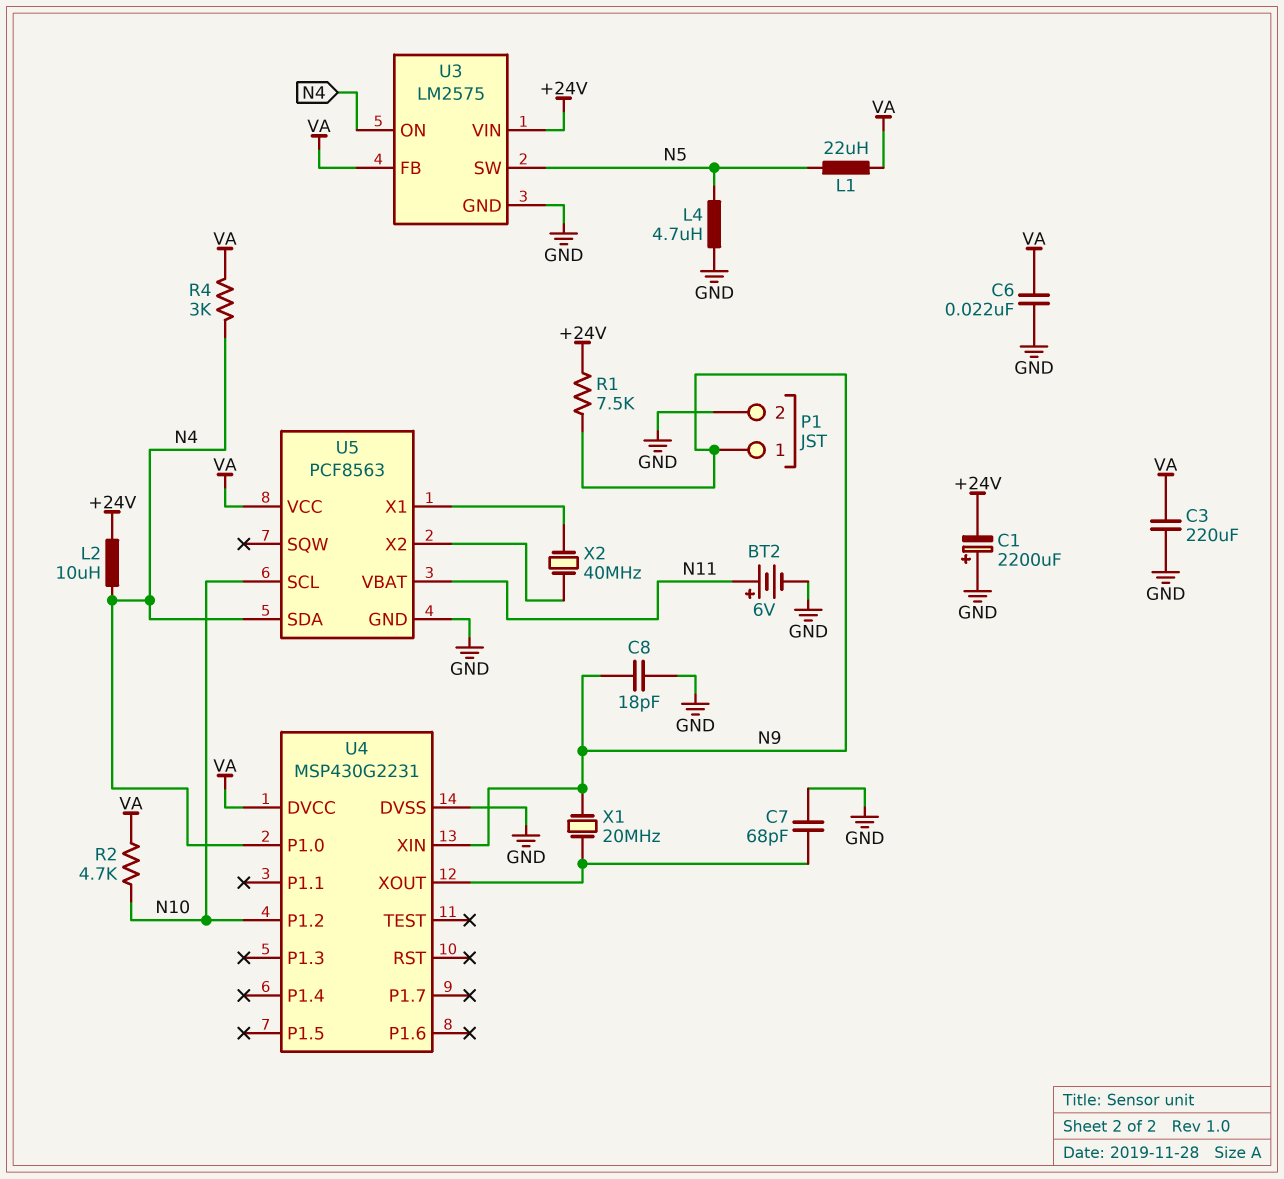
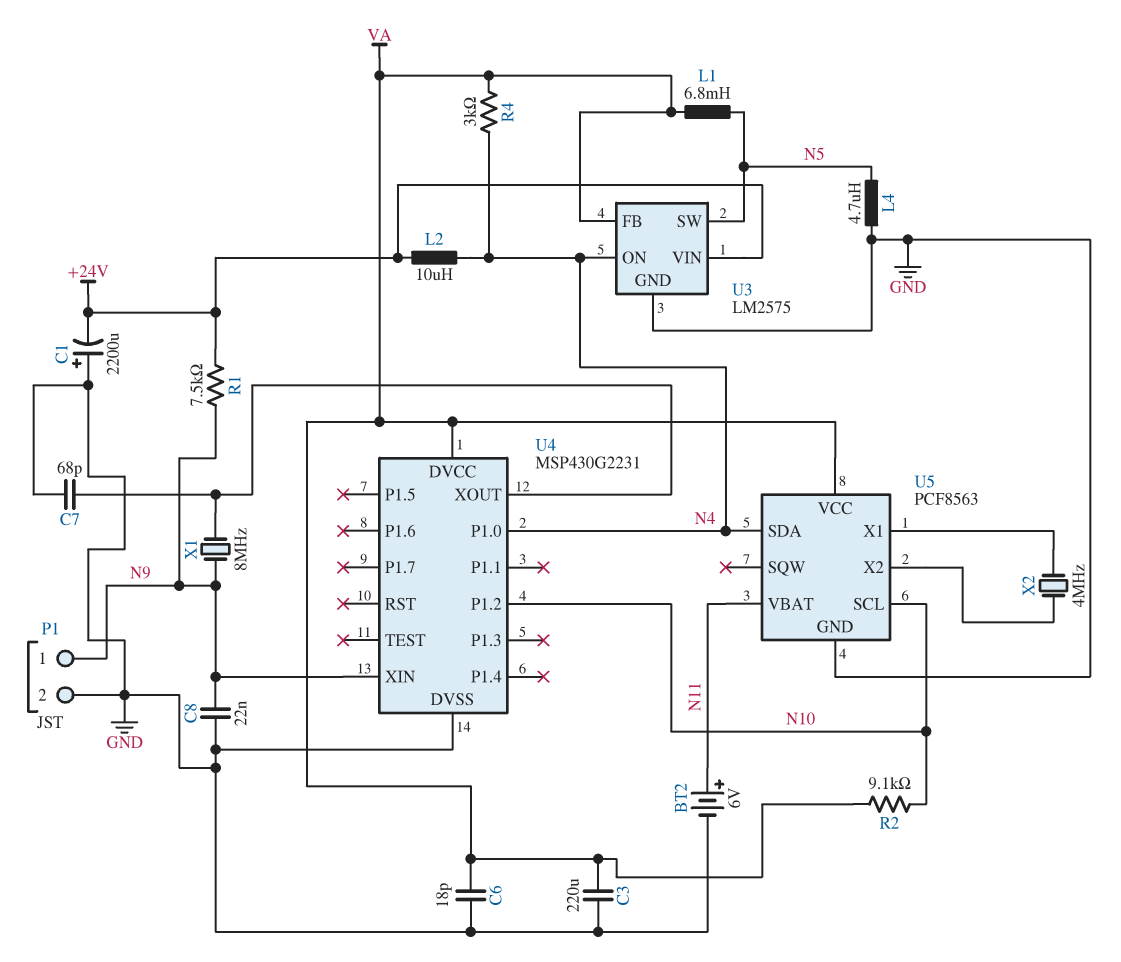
C6: 22nF (GND, VA) -> 18pF (GND, VA)
C8: 18pF (GND, N9) -> 22nF (GND, N9)
L1: 22uH (N5, VA) -> 6.8mH (N5, VA)
R2: 4.7k (N10, VA) -> 9.1k (N10, VA)
X1: 20MHz (N9, U4/XOUT) -> 8MHz (N9, U4/XOUT)
X2: 40MHz (U5/X1, U5/X2) -> 4MHz (U5/X1, U5/X2)

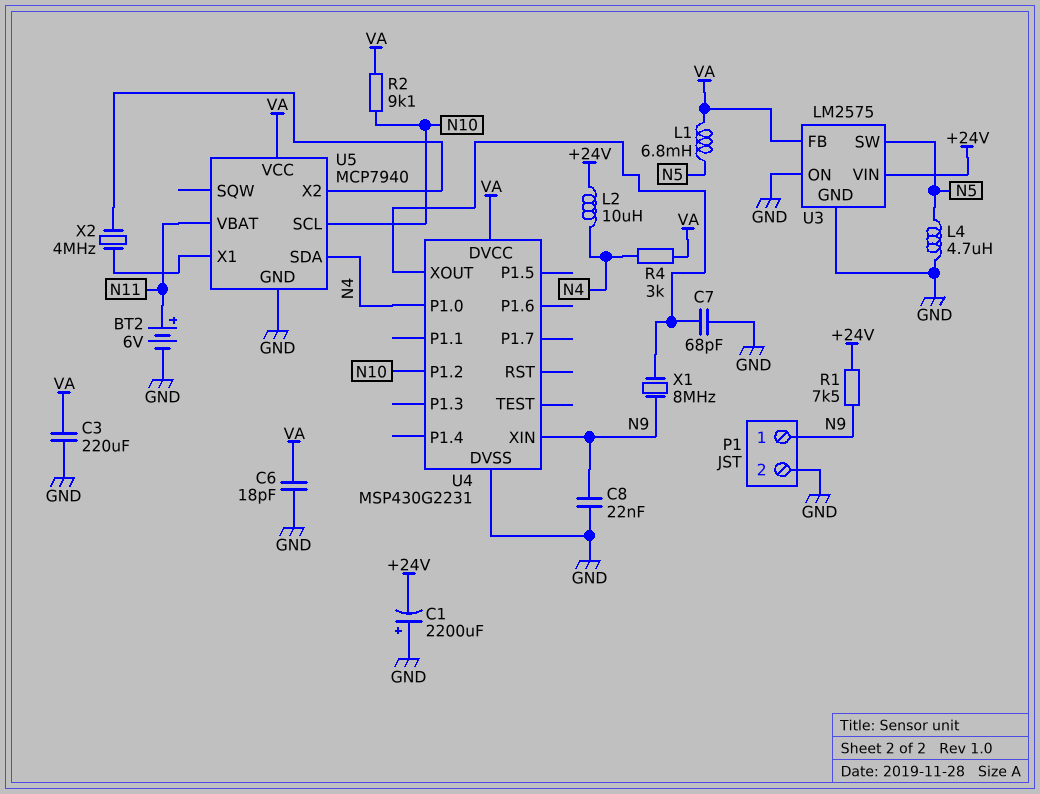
U3 pin ON: N4 -> GND
U5: PCF8563 -> MCP7940

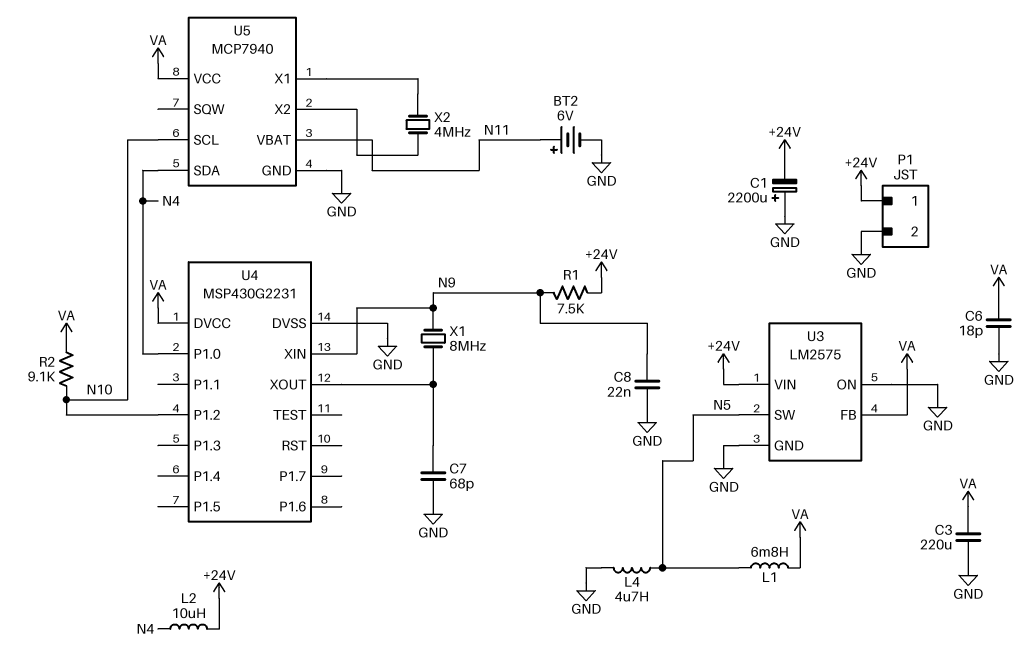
P1 pin 1: N9 -> +24V
R4: 3k (N4, VA) -> none

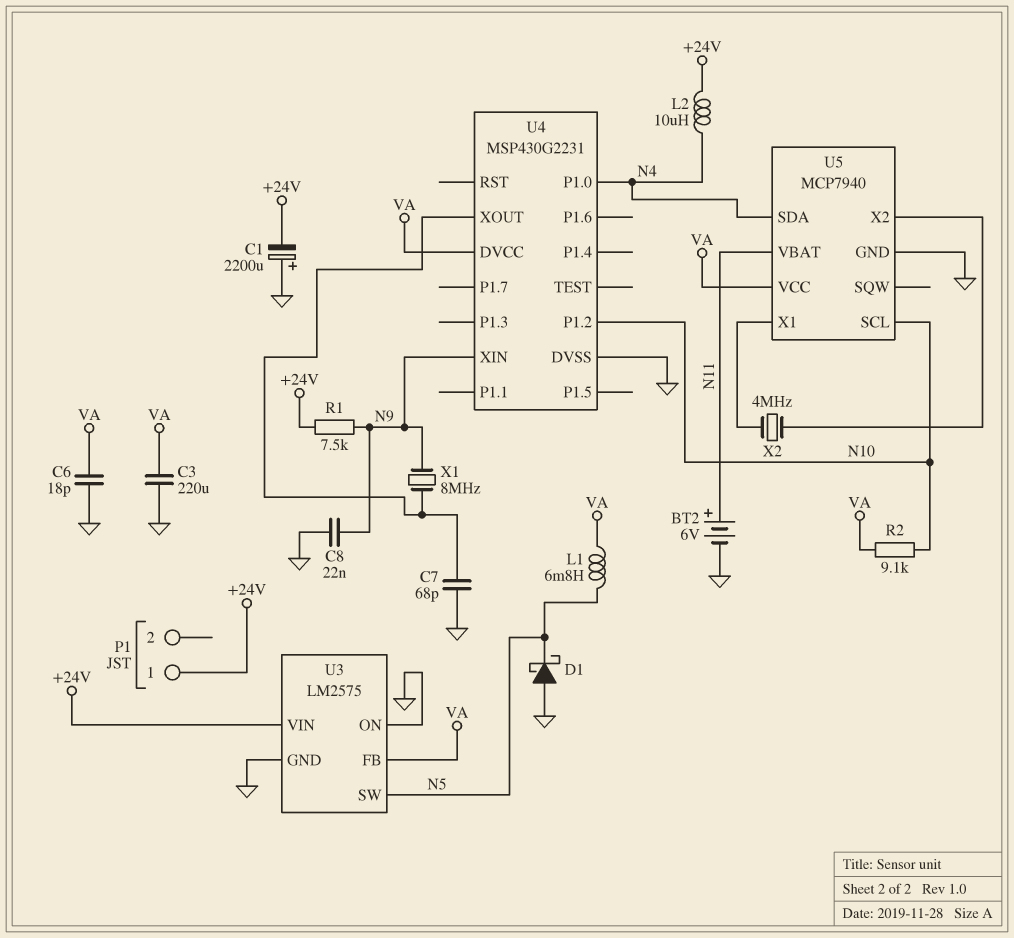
D1: none -> schottky (A GND, K N5)
L4: 4.7uH (GND, N5) -> none
P1 pin 2: GND -> none

